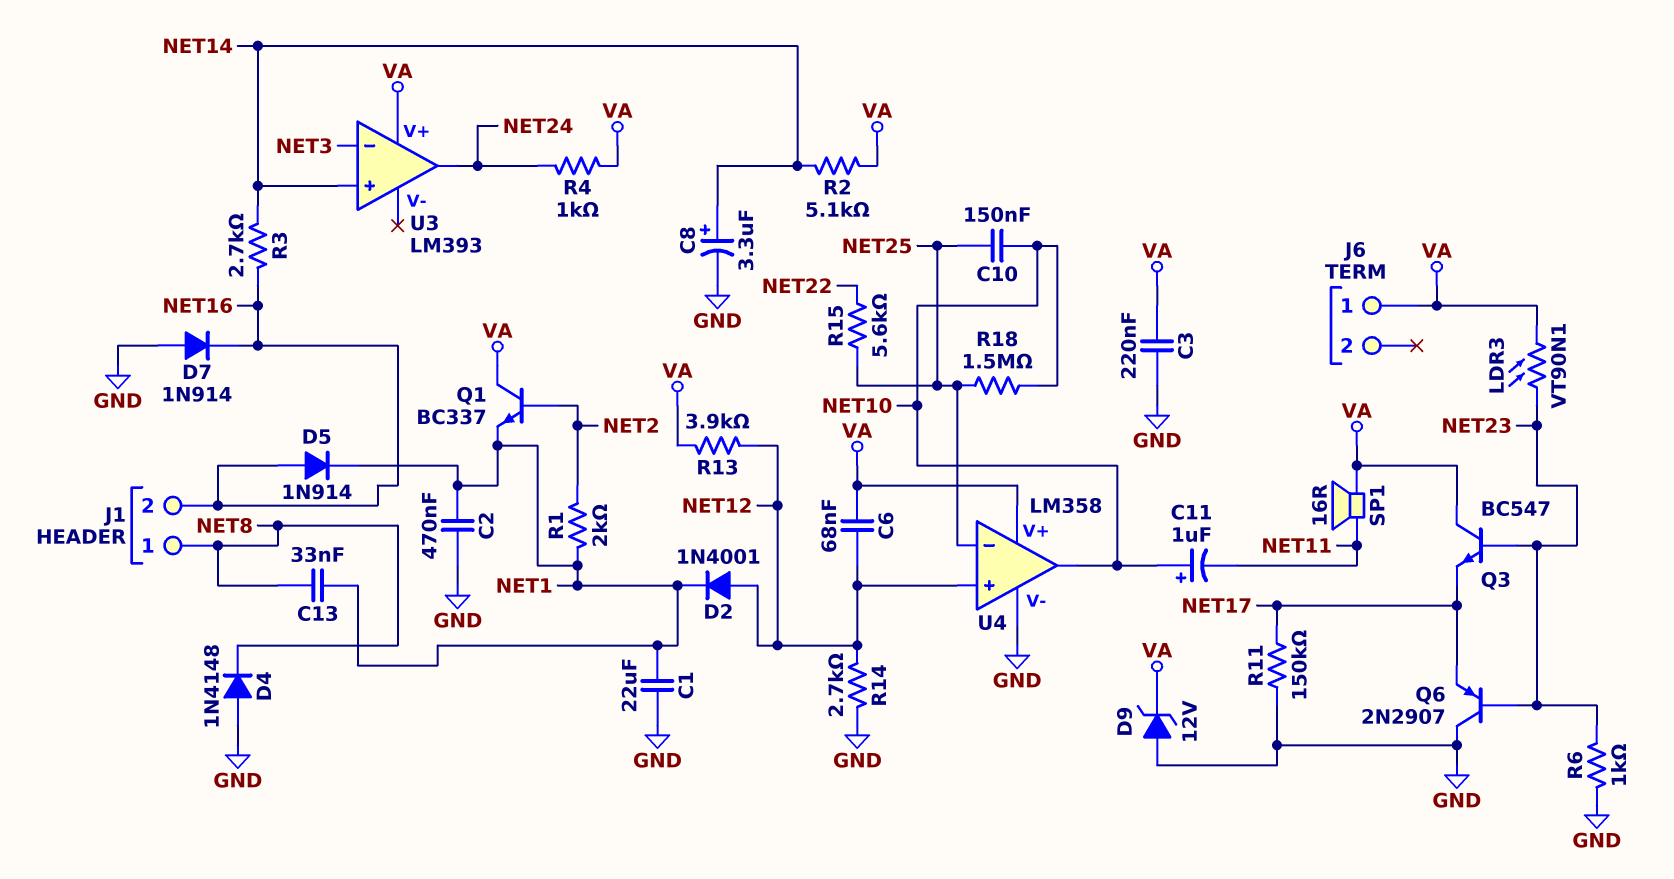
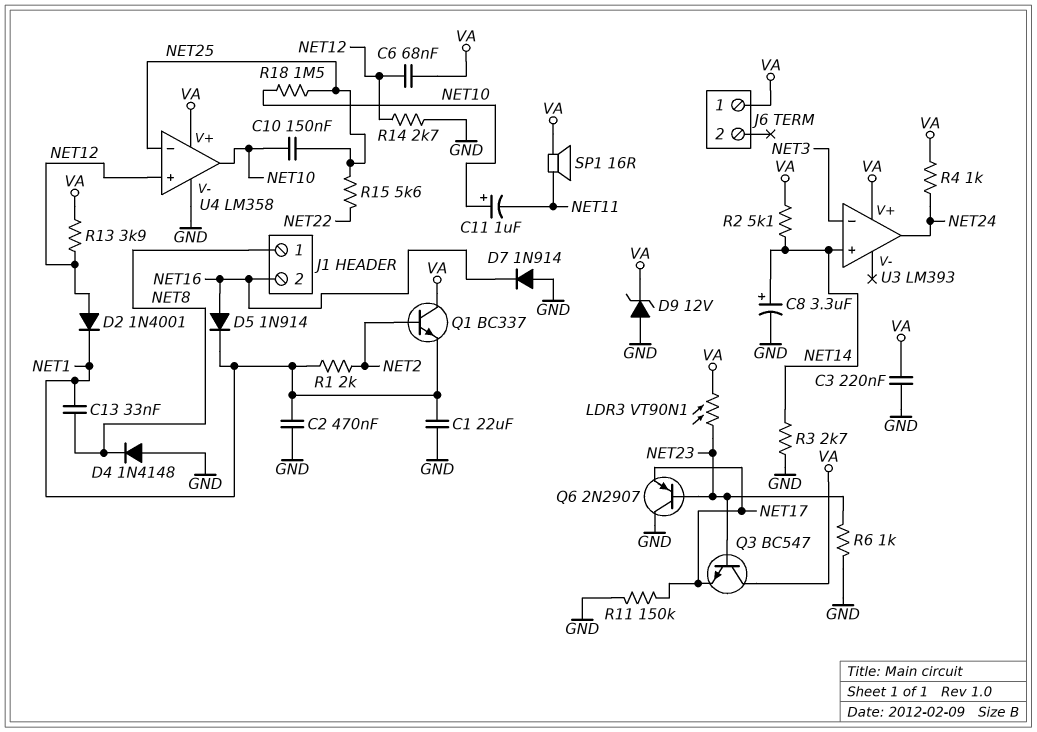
R3: 2.7k (NET14, NET16) -> 2.7k (GND, NET14)

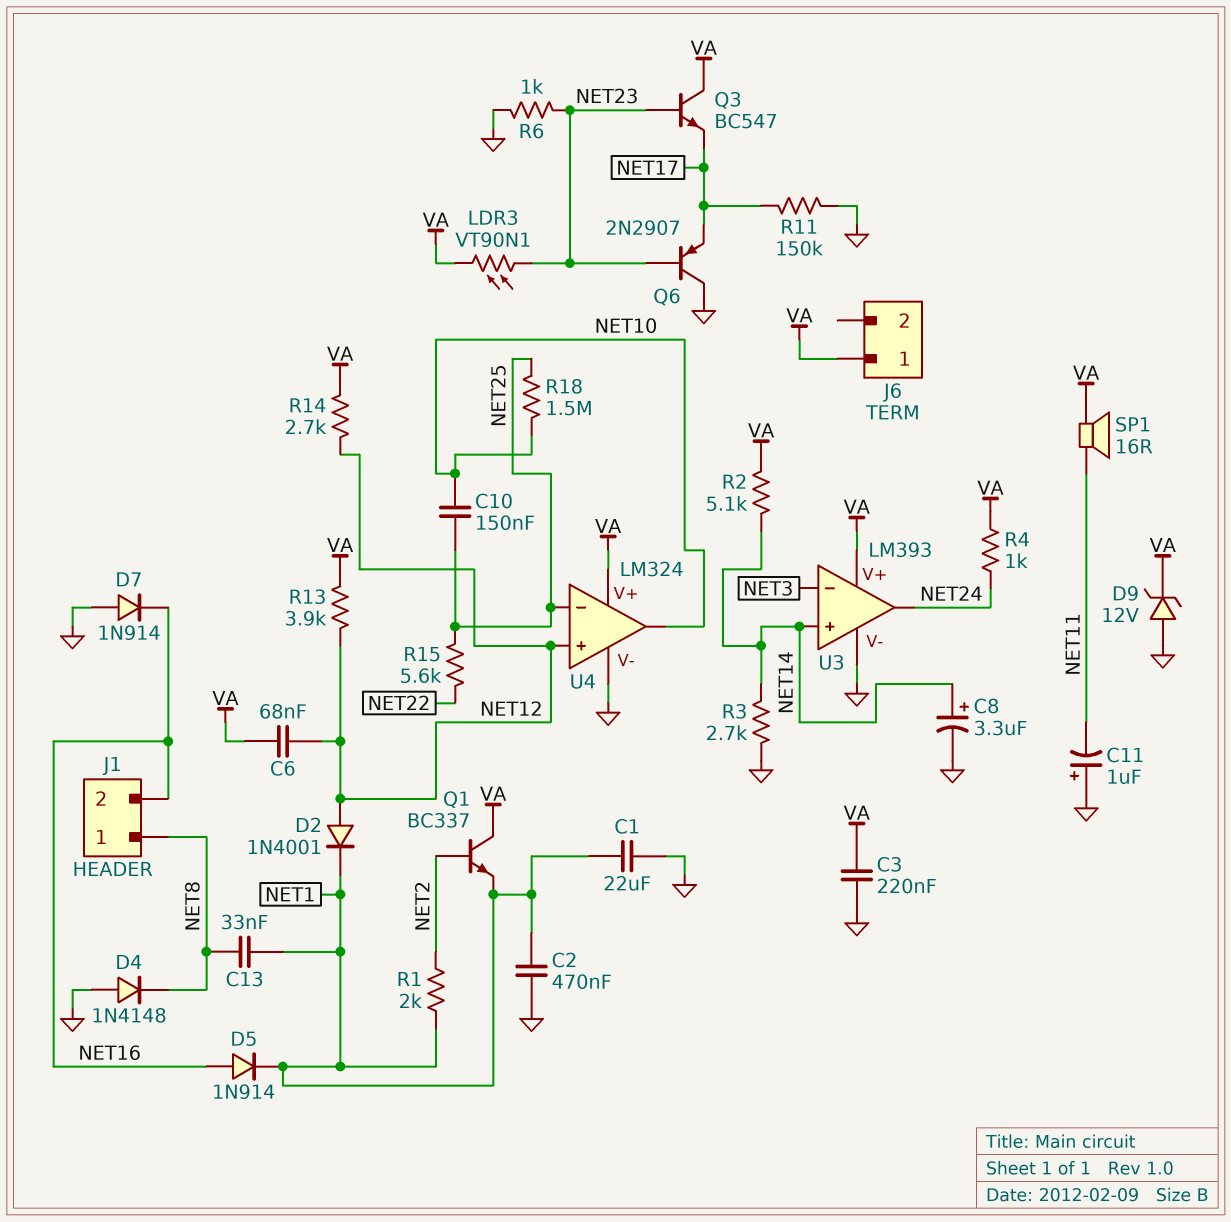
C11: 1uF (plus NET10, minus NET11) -> 1uF (plus GND, minus NET11)
R14: 2.7k (GND, NET12) -> 2.7k (NET12, VA)
U3 pin V-: none -> GND
U4: LM358 -> LM324

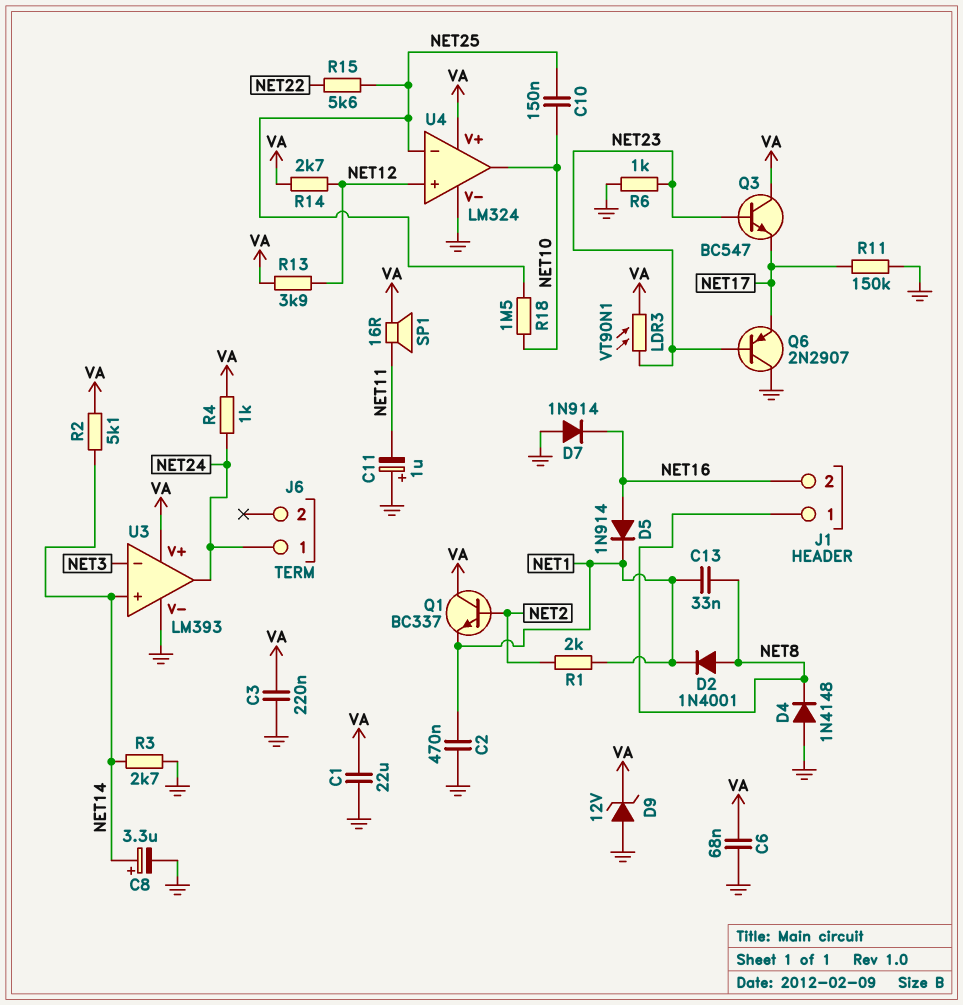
C1: 22uF (GND, NET1) -> 22uF (GND, VA)
C6: 68nF (NET12, VA) -> 68nF (GND, VA)
D2: diode 1N4001 (A NET12, K NET1) -> diode 1N4001 (A NET8, K NET1)
J6 pin 1: VA -> NET24

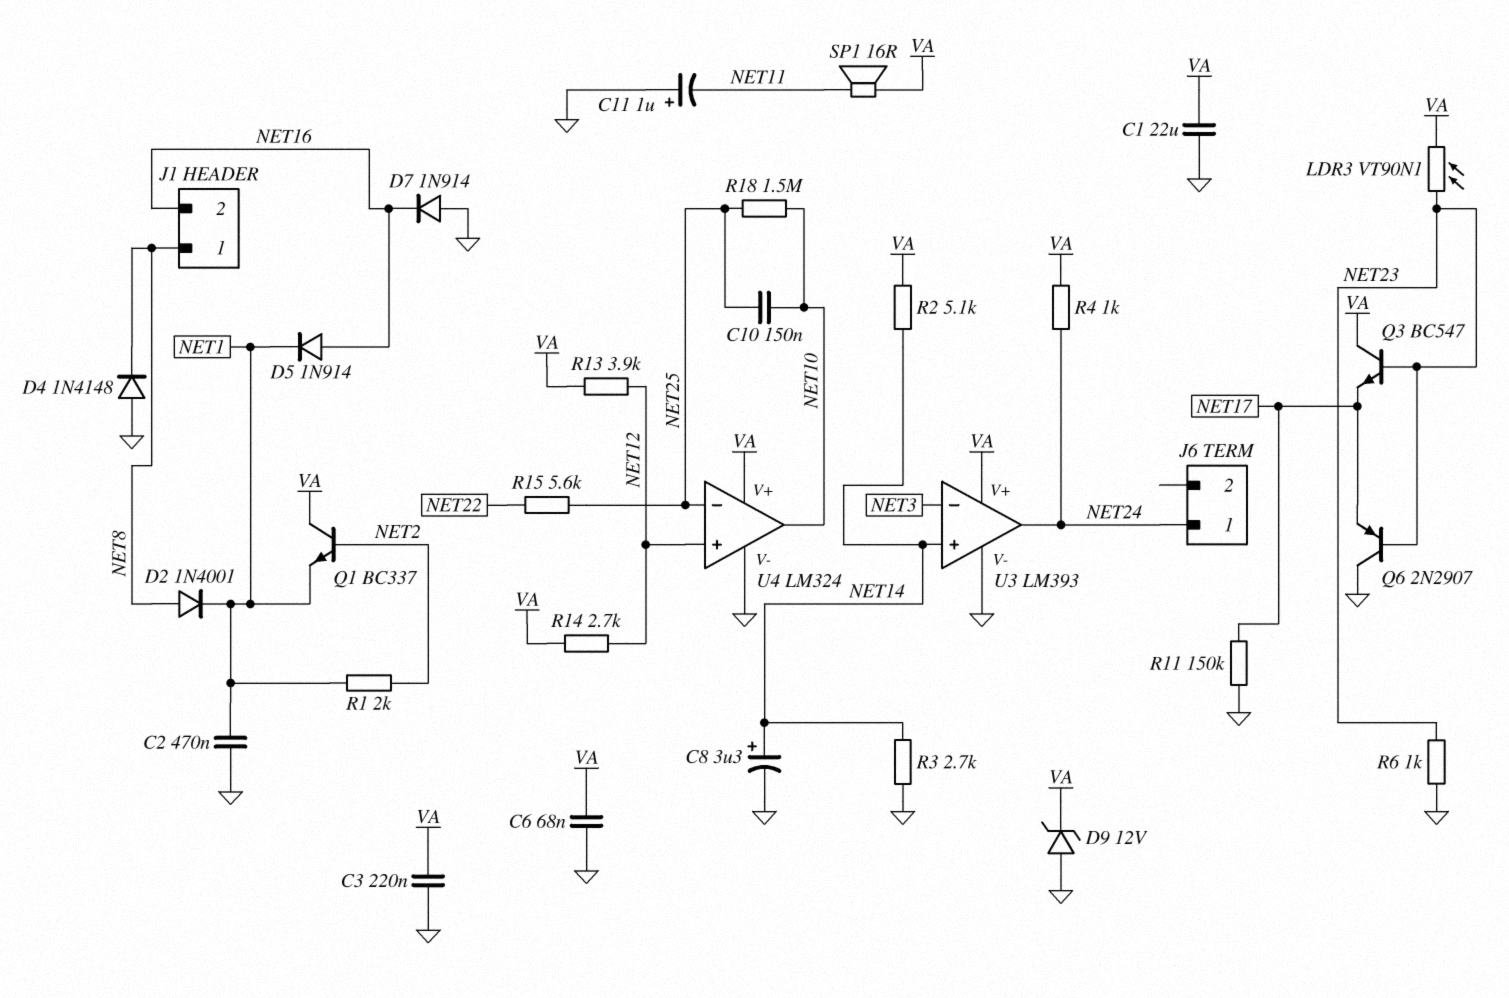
C13: 33nF (NET1, NET8) -> none

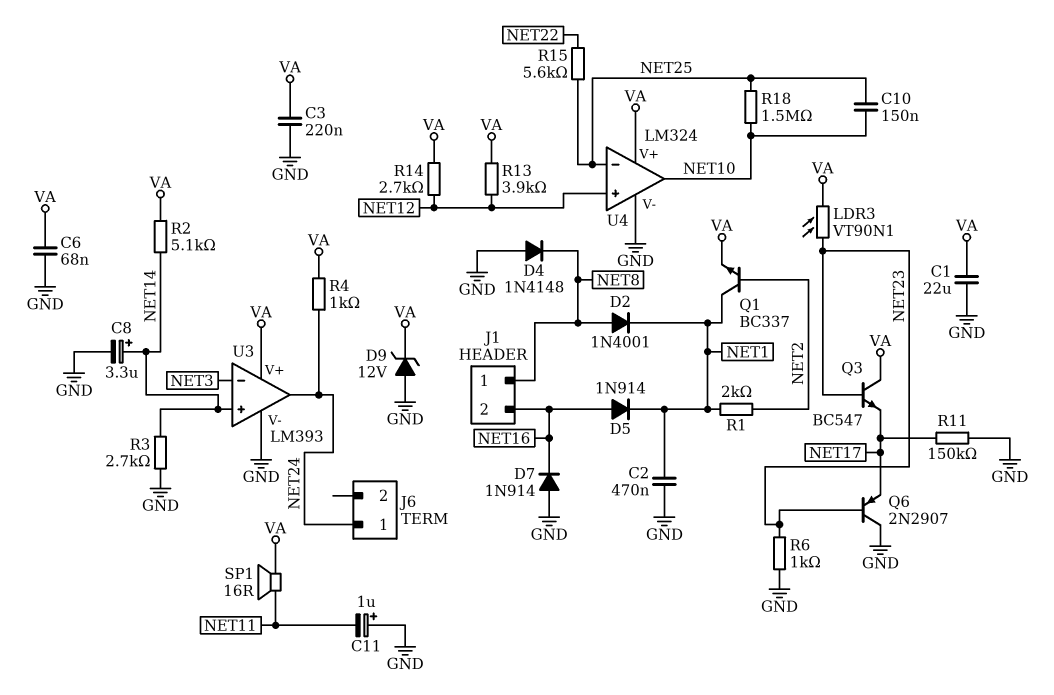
Q1: NPN BC337 (B NET2, C VA, E NET1) -> NPN BC337 (B NET2, C NET1, E VA)

